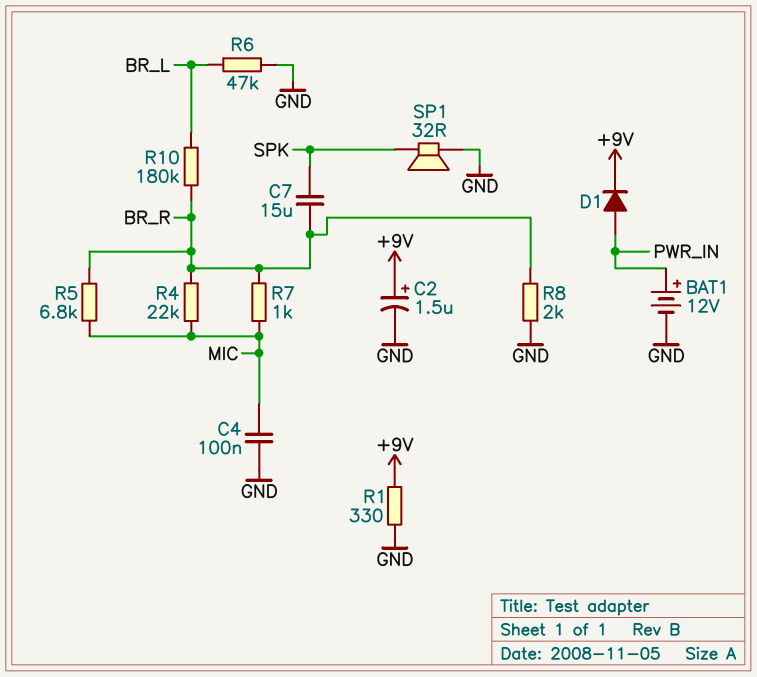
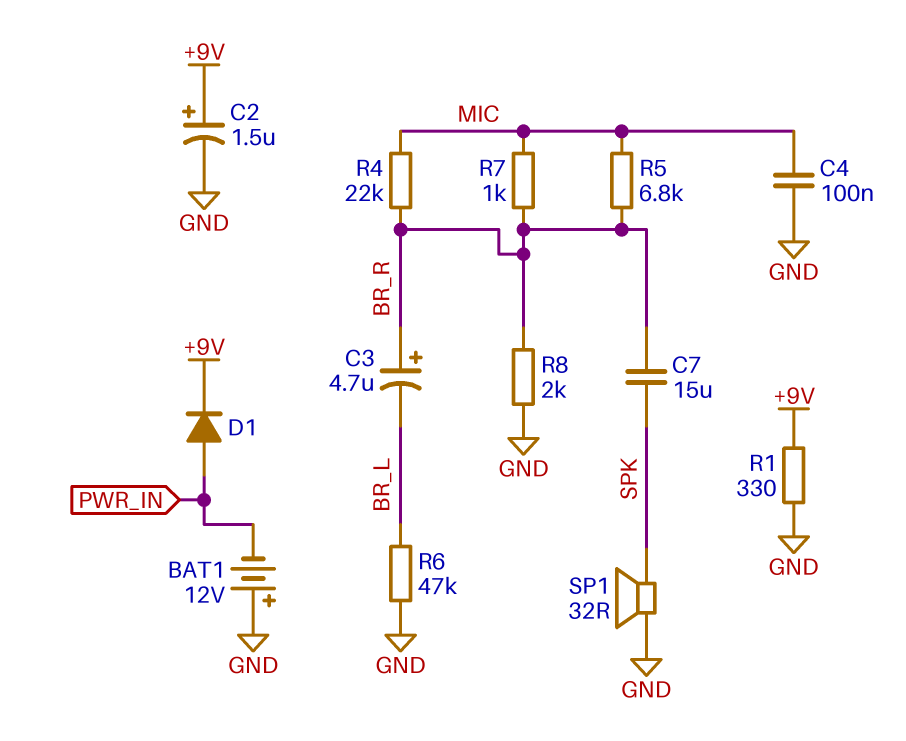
BAT1: 12V (plus PWR_IN, minus GND) -> 12V (plus GND, minus PWR_IN)
C3: none -> 4.7uF (plus BR_R, minus BR_L)
R10: 180k (BR_L, BR_R) -> none

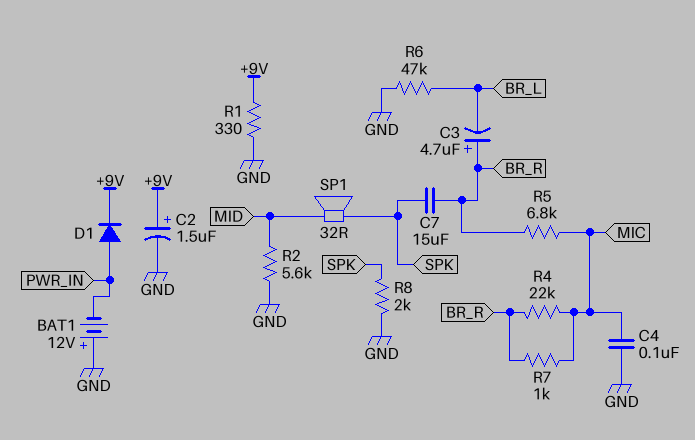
R2: none -> 5.6k (GND, MID)
R8: 2k (BR_R, GND) -> 2k (GND, SPK)
SP1: speaker 32R (GND, SPK) -> speaker 32R (MID, SPK)

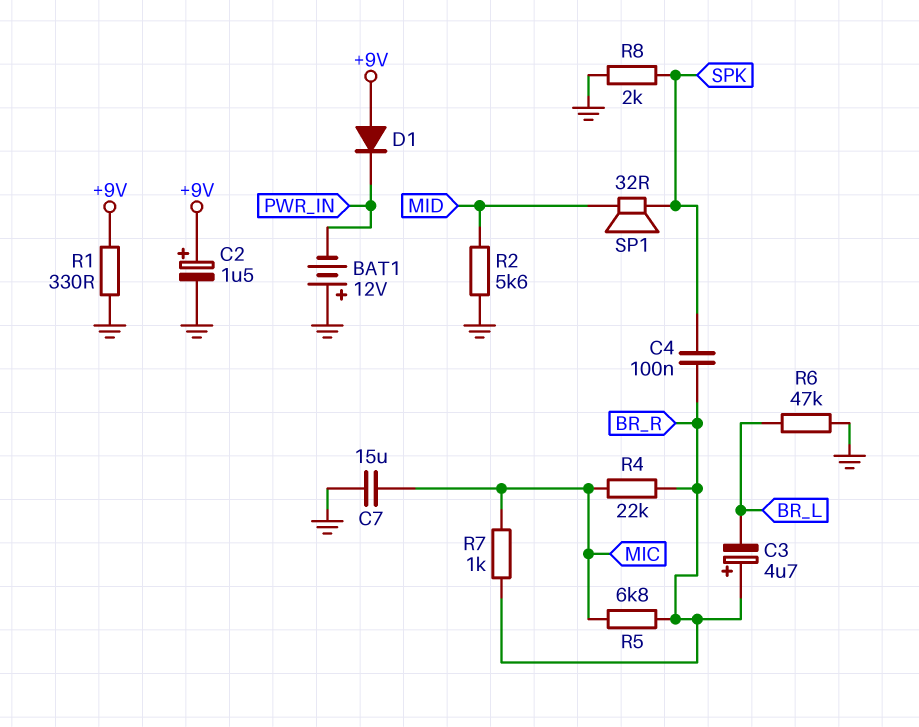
C4: 100nF (GND, MIC) -> 100nF (BR_R, SPK)
C7: 15uF (BR_R, SPK) -> 15uF (GND, MIC)
D1: diode (A PWR_IN, K +9V) -> diode (A +9V, K PWR_IN)

